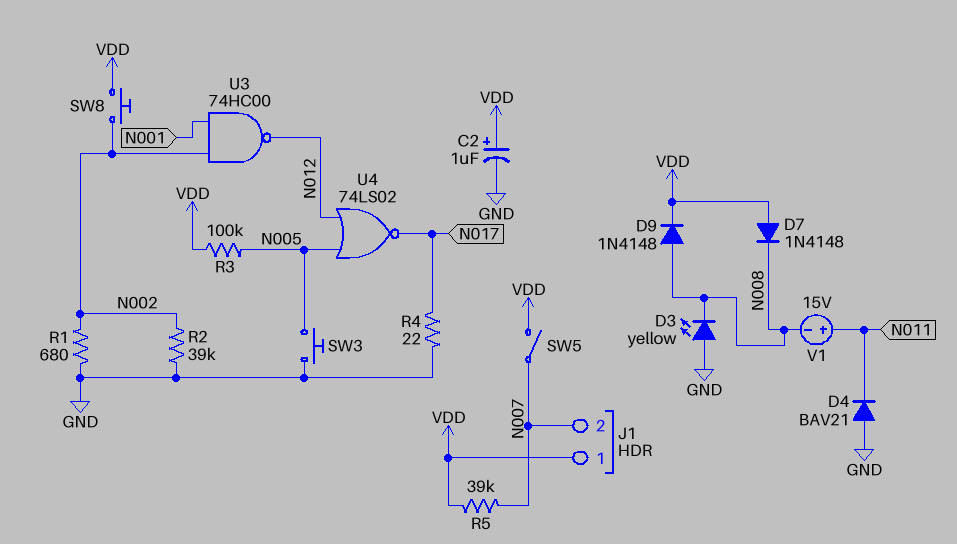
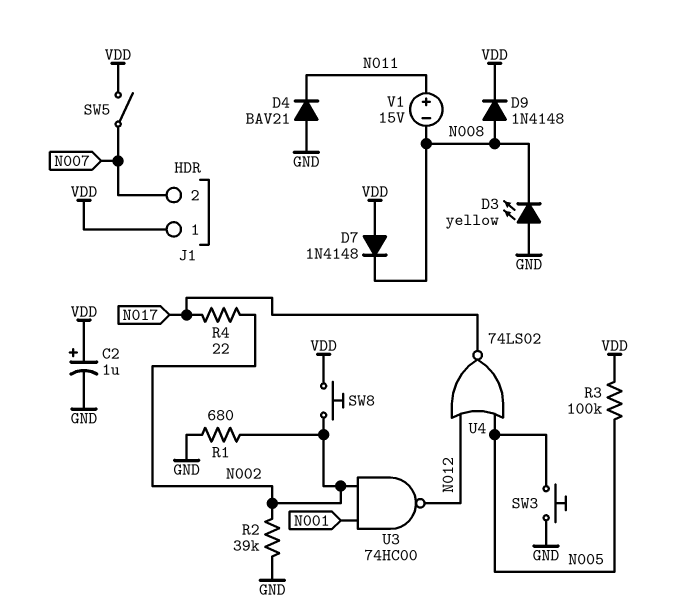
R4: 22 (GND, N017) -> 22 (N002, N017)
R5: 39k (N007, VDD) -> none

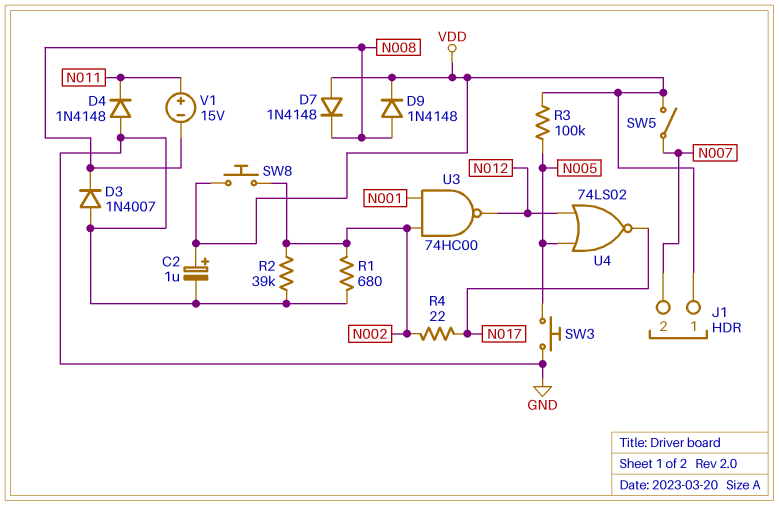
D3: LED yellow (A GND, K N008) -> diode 1N4007 (A GND, K N008)
D4: diode BAV21 (A GND, K N011) -> diode 1N4148 (A GND, K N011)

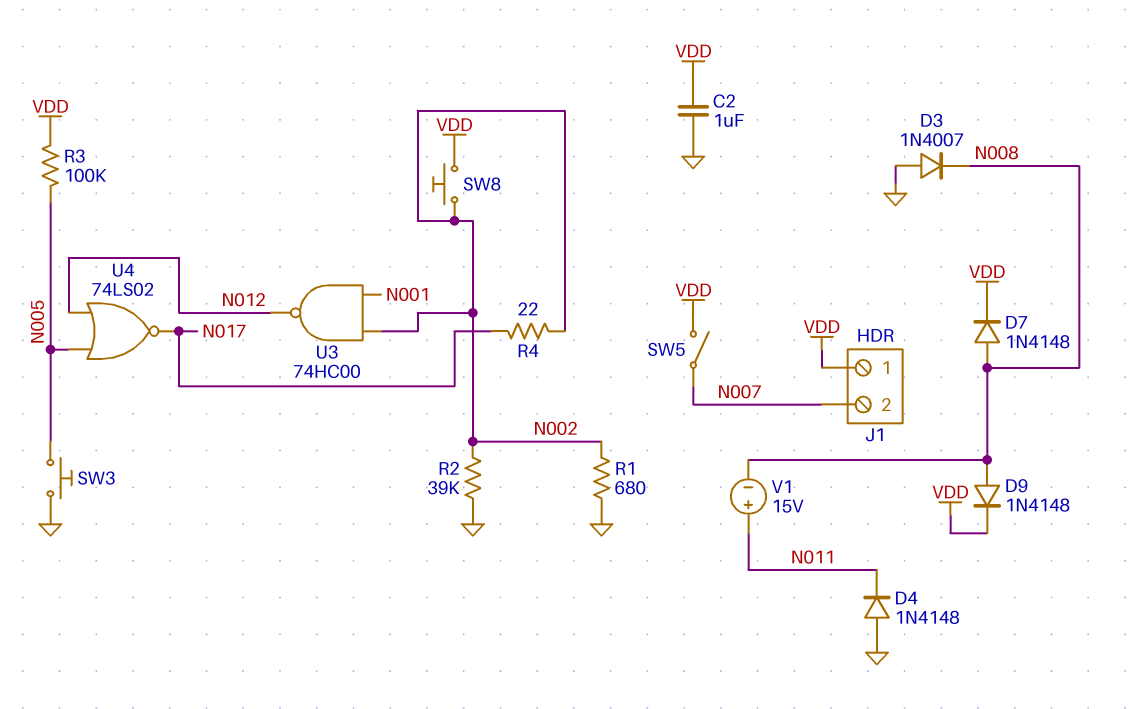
C2: 1uF (plus VDD, minus GND) -> 1uF (GND, VDD)
D7: diode 1N4148 (A VDD, K N008) -> diode 1N4148 (A N008, K VDD)

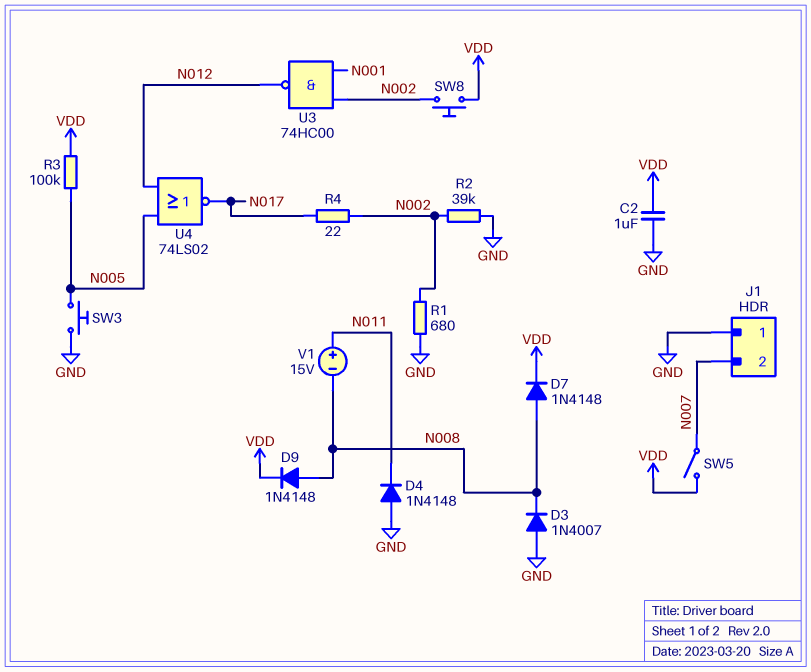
J1 pin 1: VDD -> GND

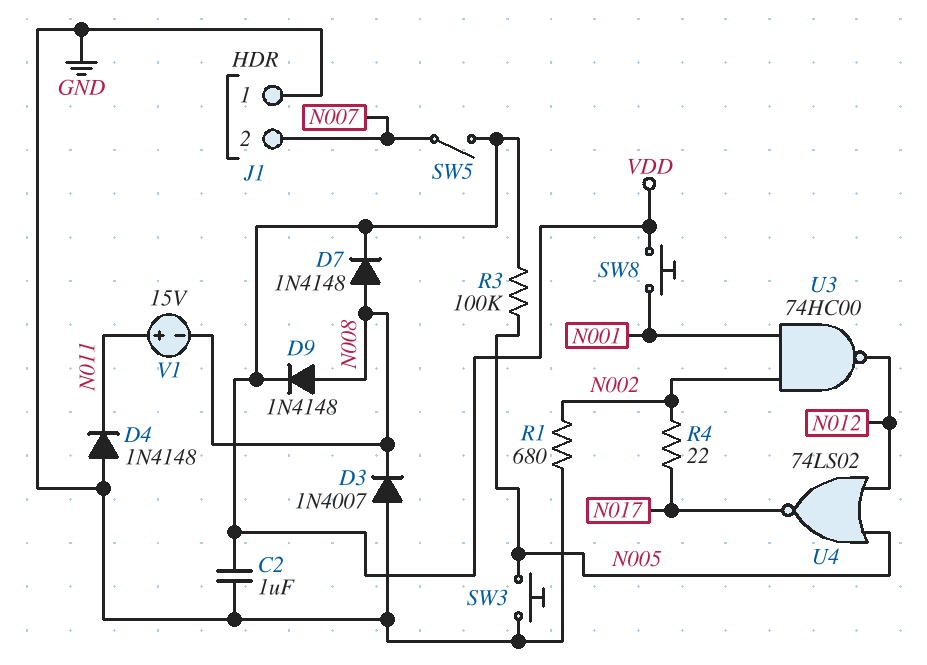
R2: 39k (GND, N002) -> none
SW8: button (N002, VDD) -> button (N001, VDD)

